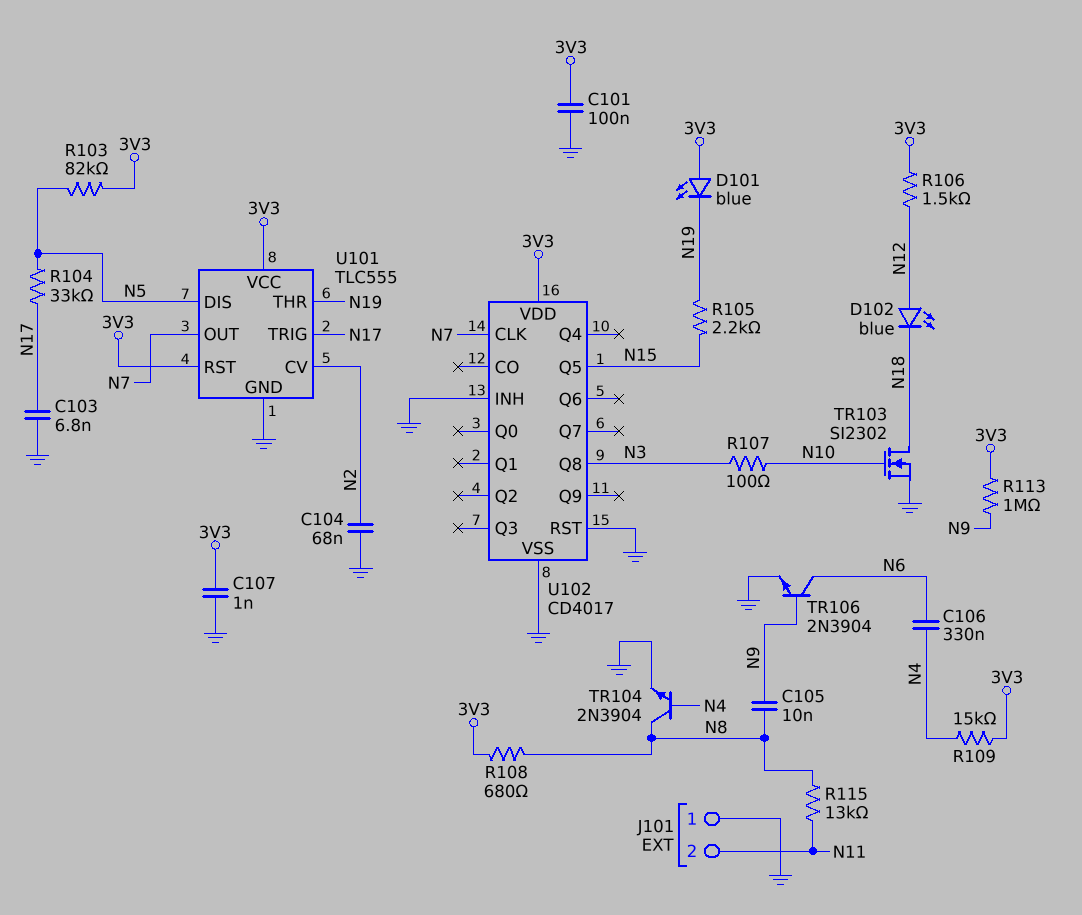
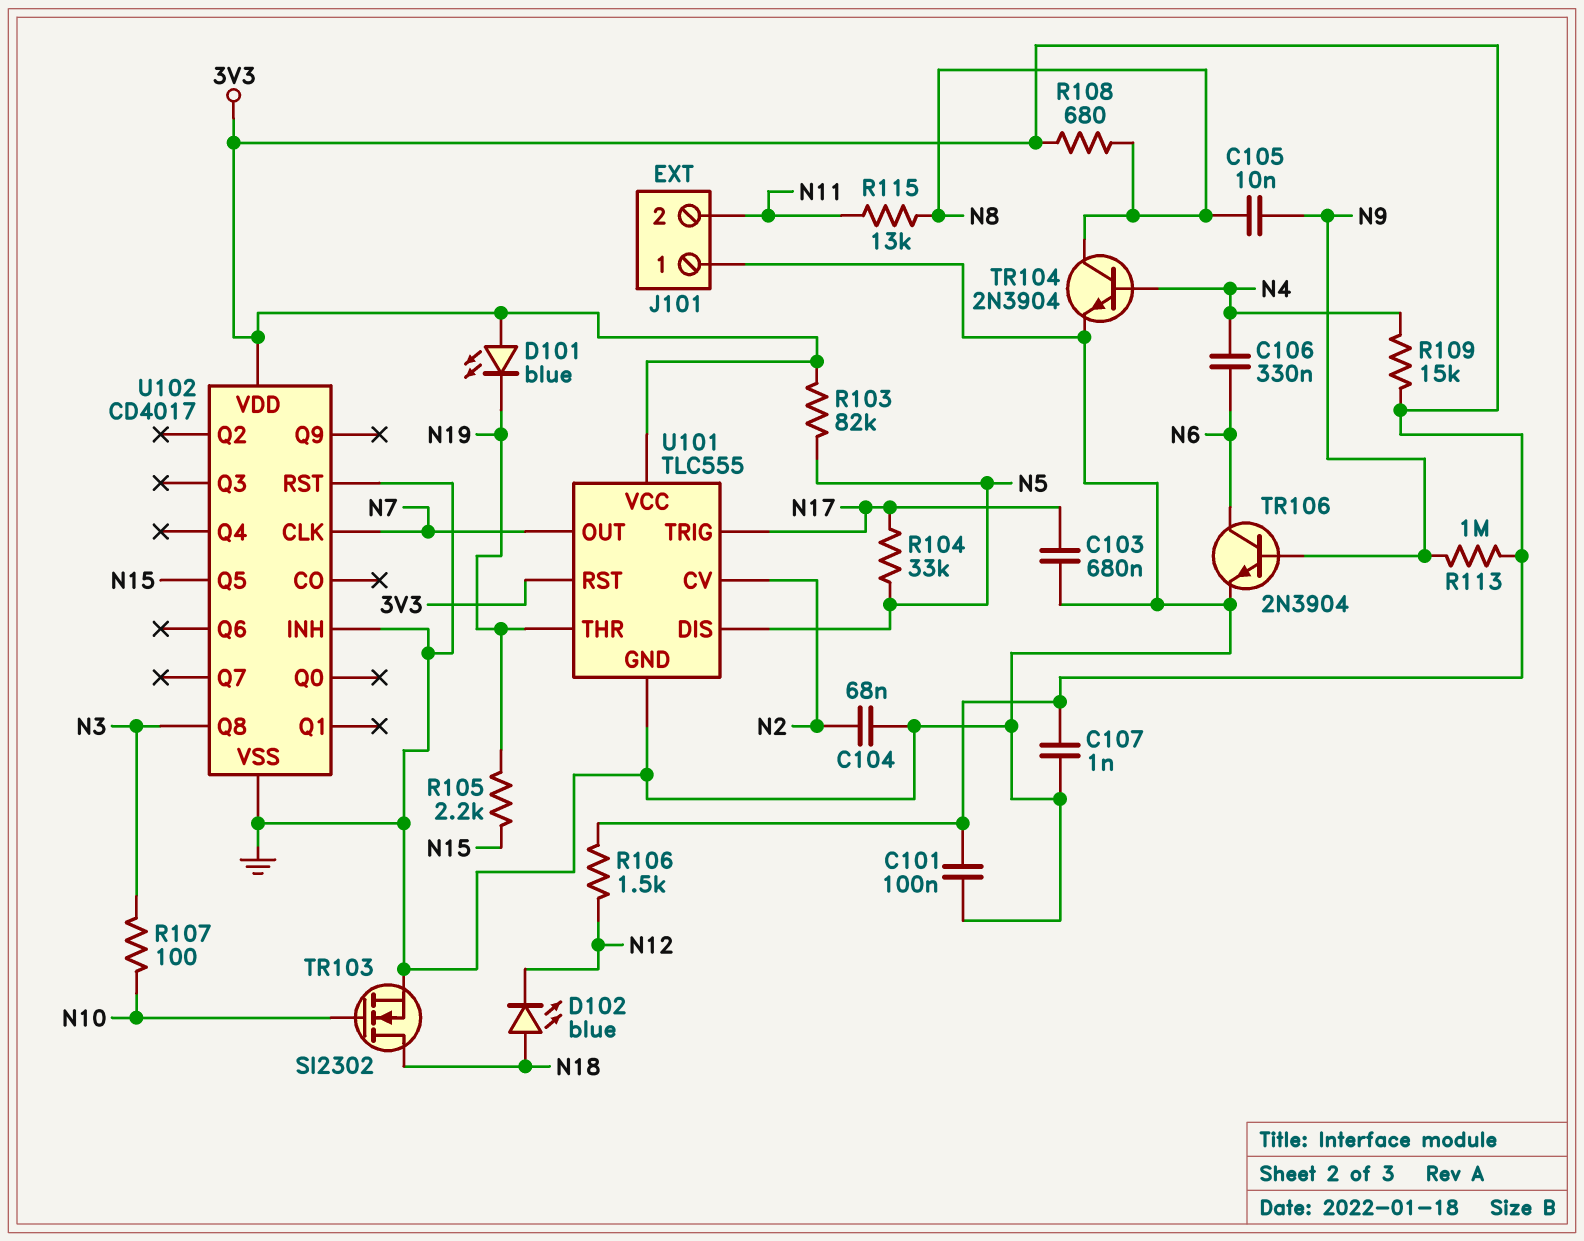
C103: 6.8nF (GND, N17) -> 680nF (GND, N17)
D102: LED blue (A N12, K N18) -> LED blue (A N18, K N12)

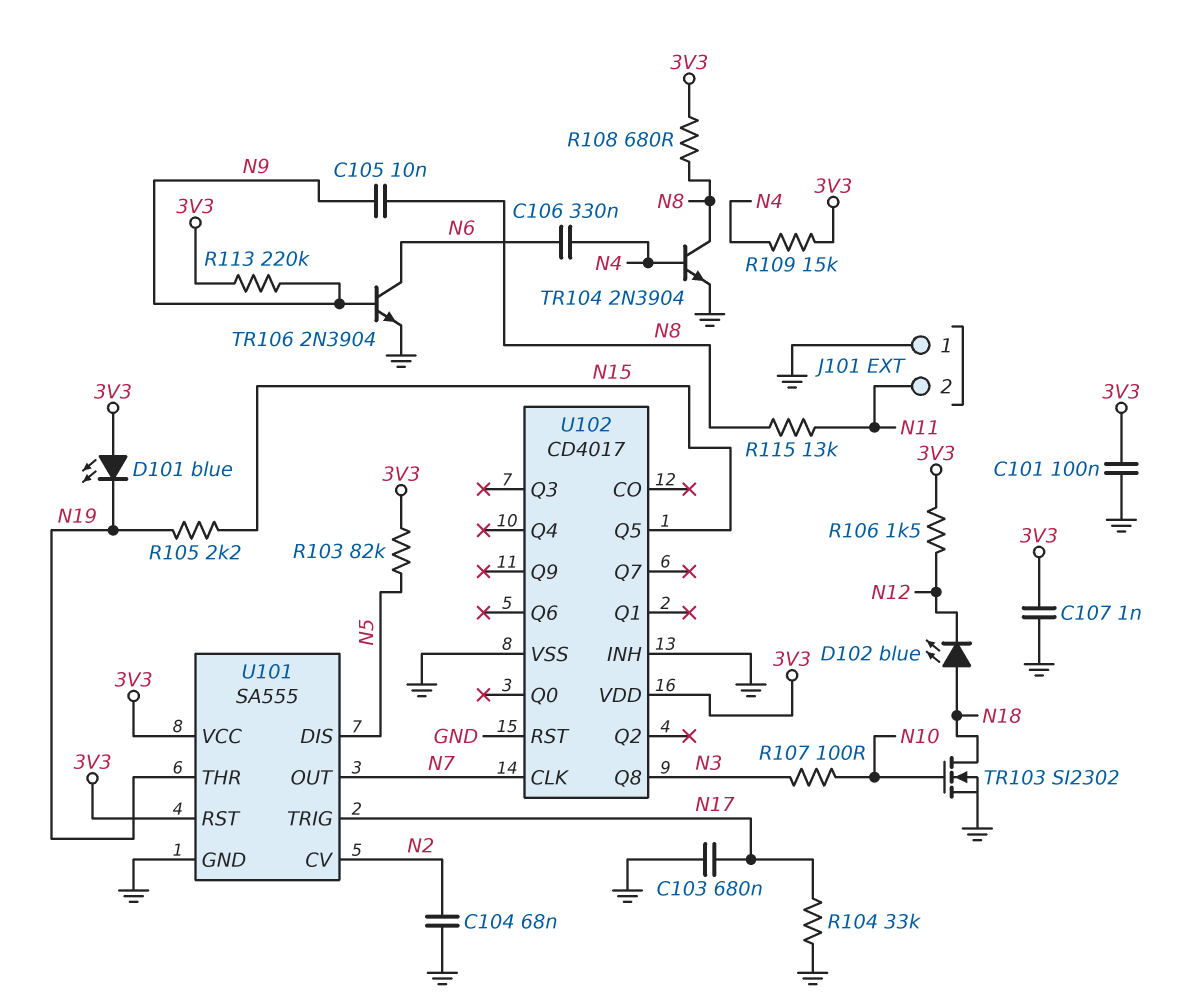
R104: 33k (N5, N17) -> 33k (GND, N17)
R113: 1M (3V3, N9) -> 220k (3V3, N9)
U101: TLC555 -> SA555

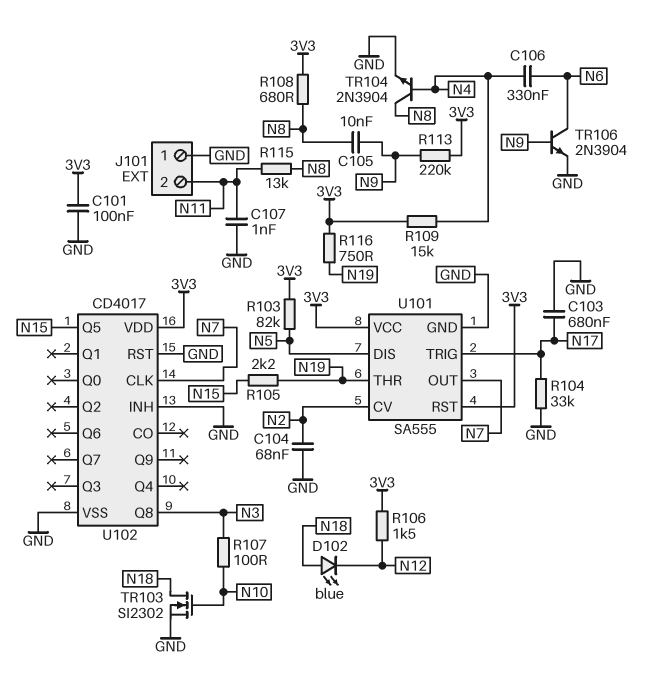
C107: 1nF (3V3, GND) -> 1nF (GND, N11)
D101: LED blue (A 3V3, K N19) -> none
R116: none -> 750 (3V3, N19)

